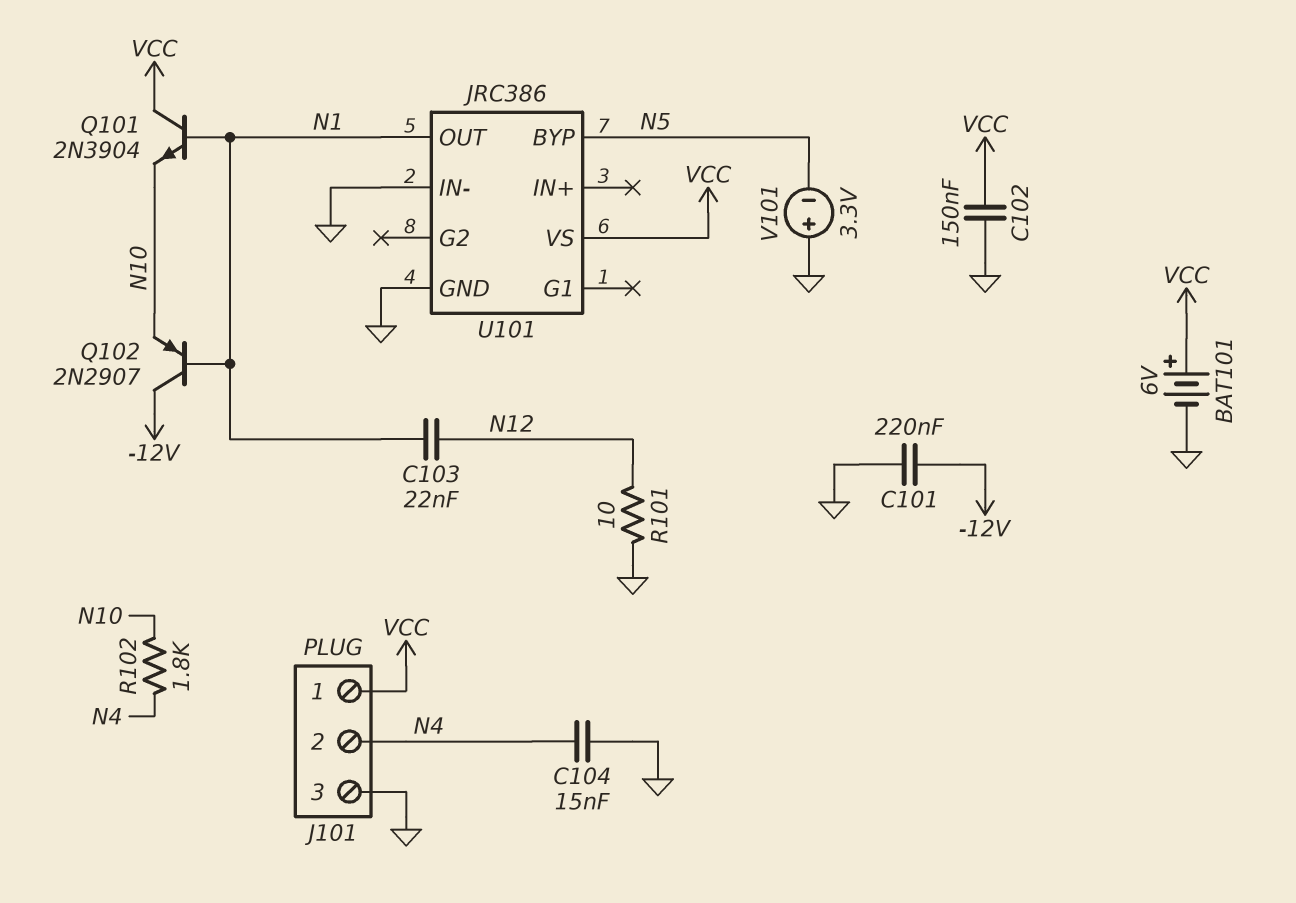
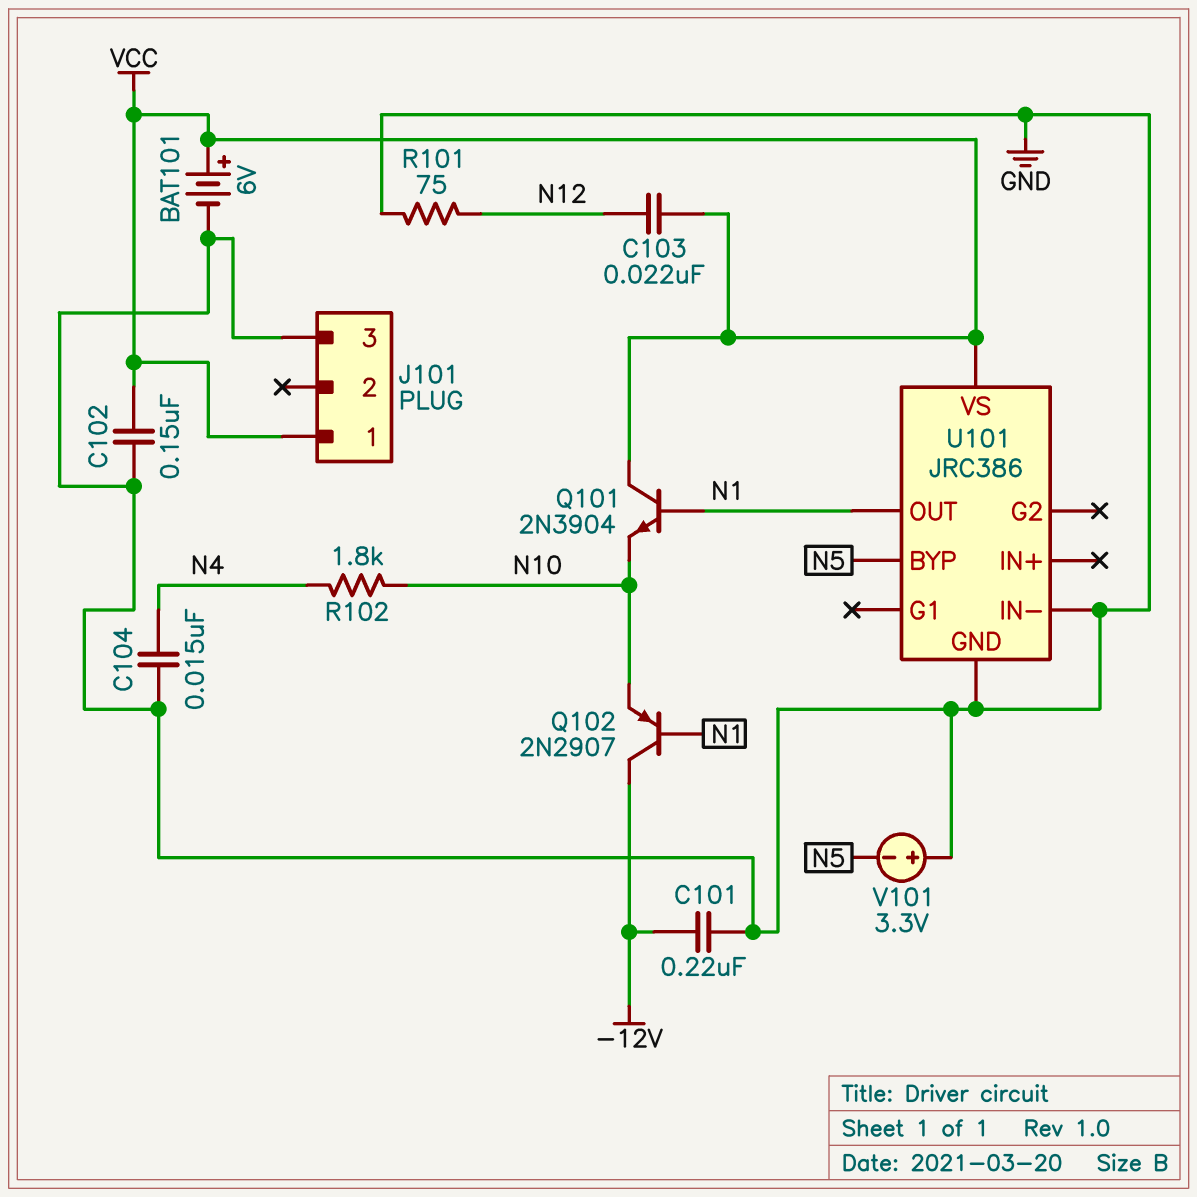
C103: 22nF (N1, N12) -> 22nF (N12, VCC)
J101 pin 2: N4 -> none
R101: 10 (GND, N12) -> 75 (GND, N12)

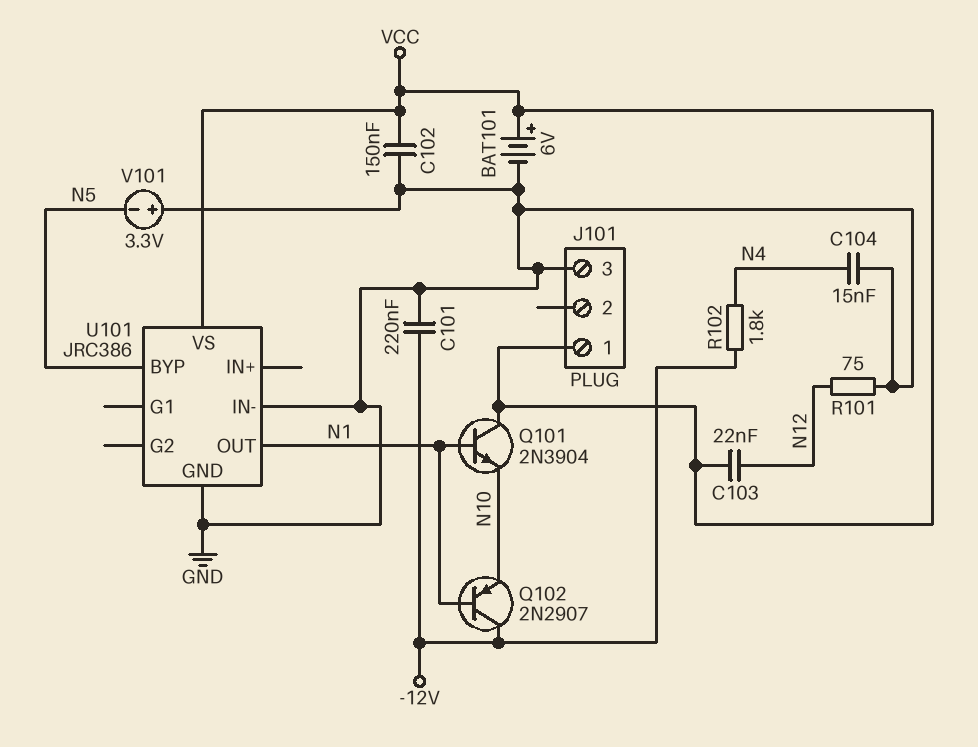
R102: 1.8k (N4, N10) -> 1.8k (-12V, N4)

